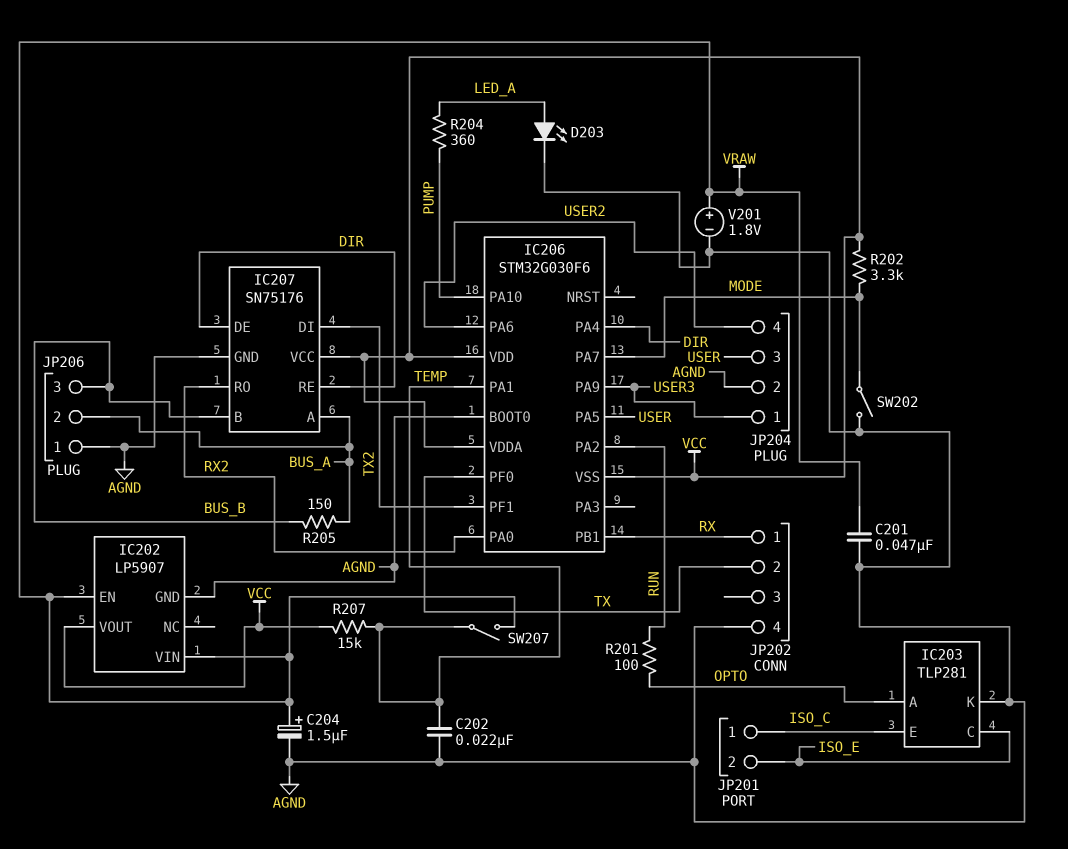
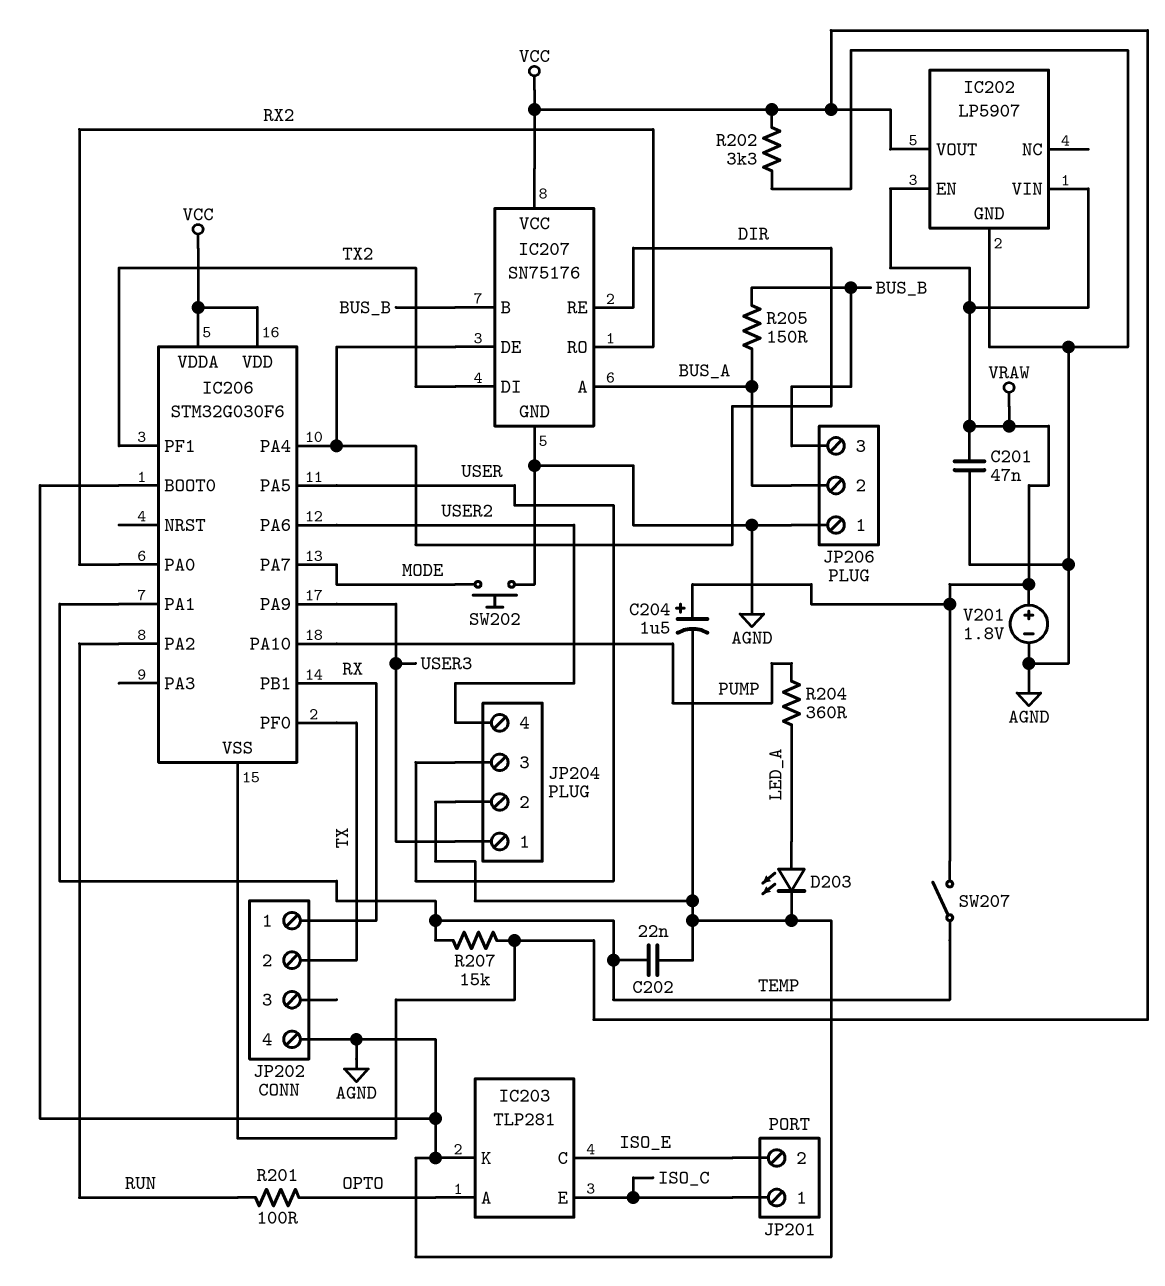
R202: 3.3k (MODE, VCC) -> 3.3k (AGND, VCC)
SW202: switch (AGND, MODE) -> button (AGND, MODE)

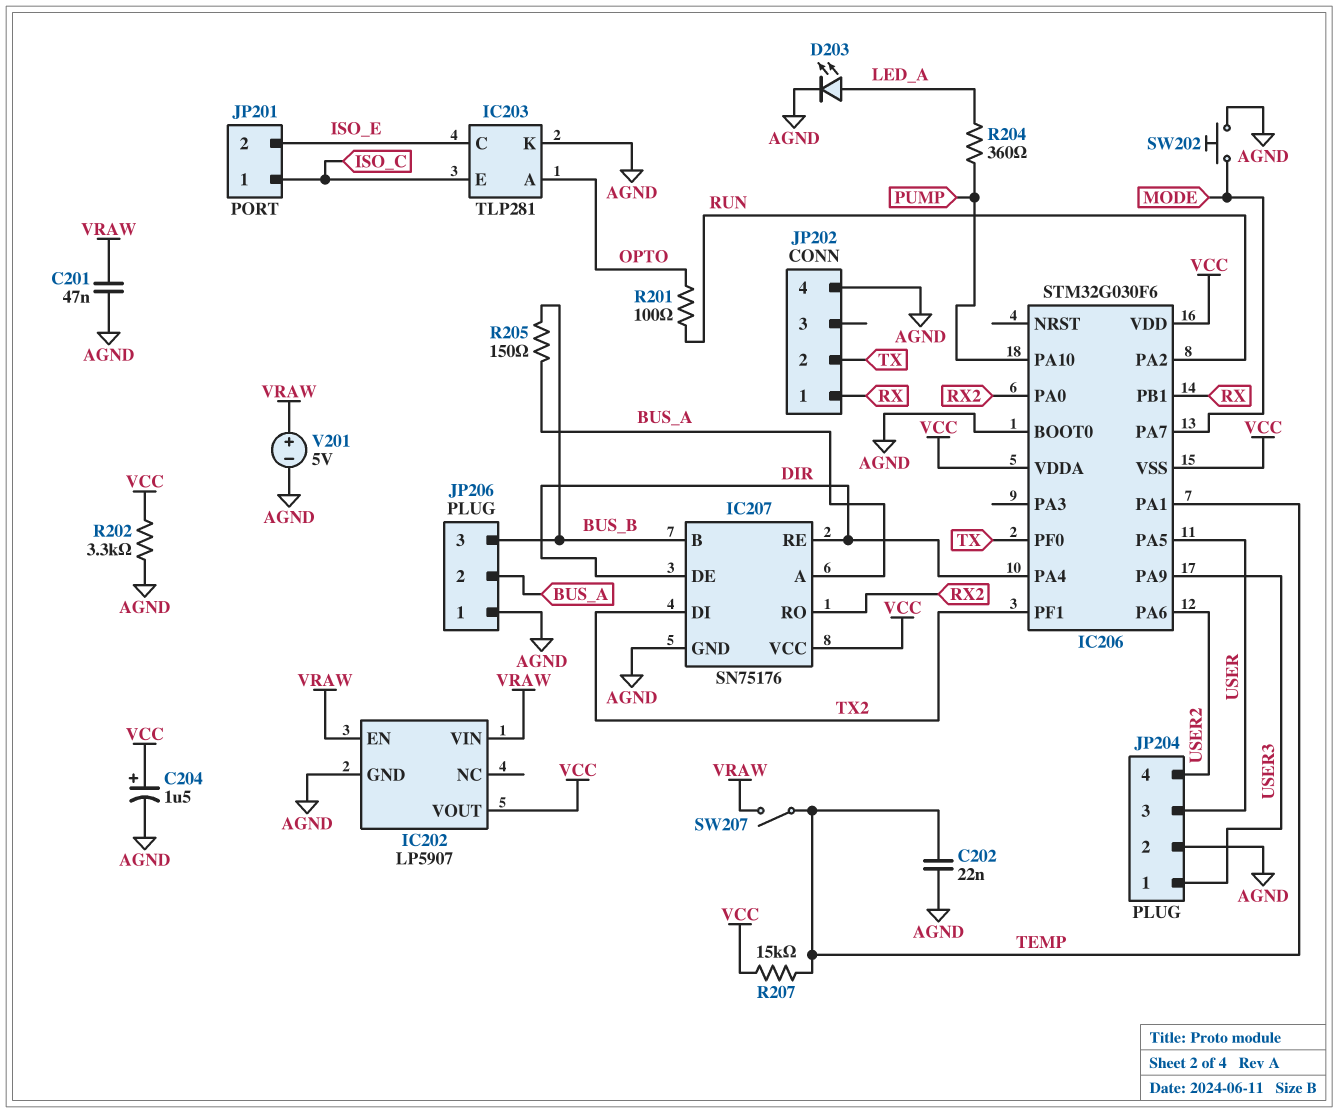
C204: 1.5uF (plus VRAW, minus AGND) -> 1.5uF (plus VCC, minus AGND)
V201: 1.8V (plus VRAW, minus AGND) -> 5V (plus VRAW, minus AGND)

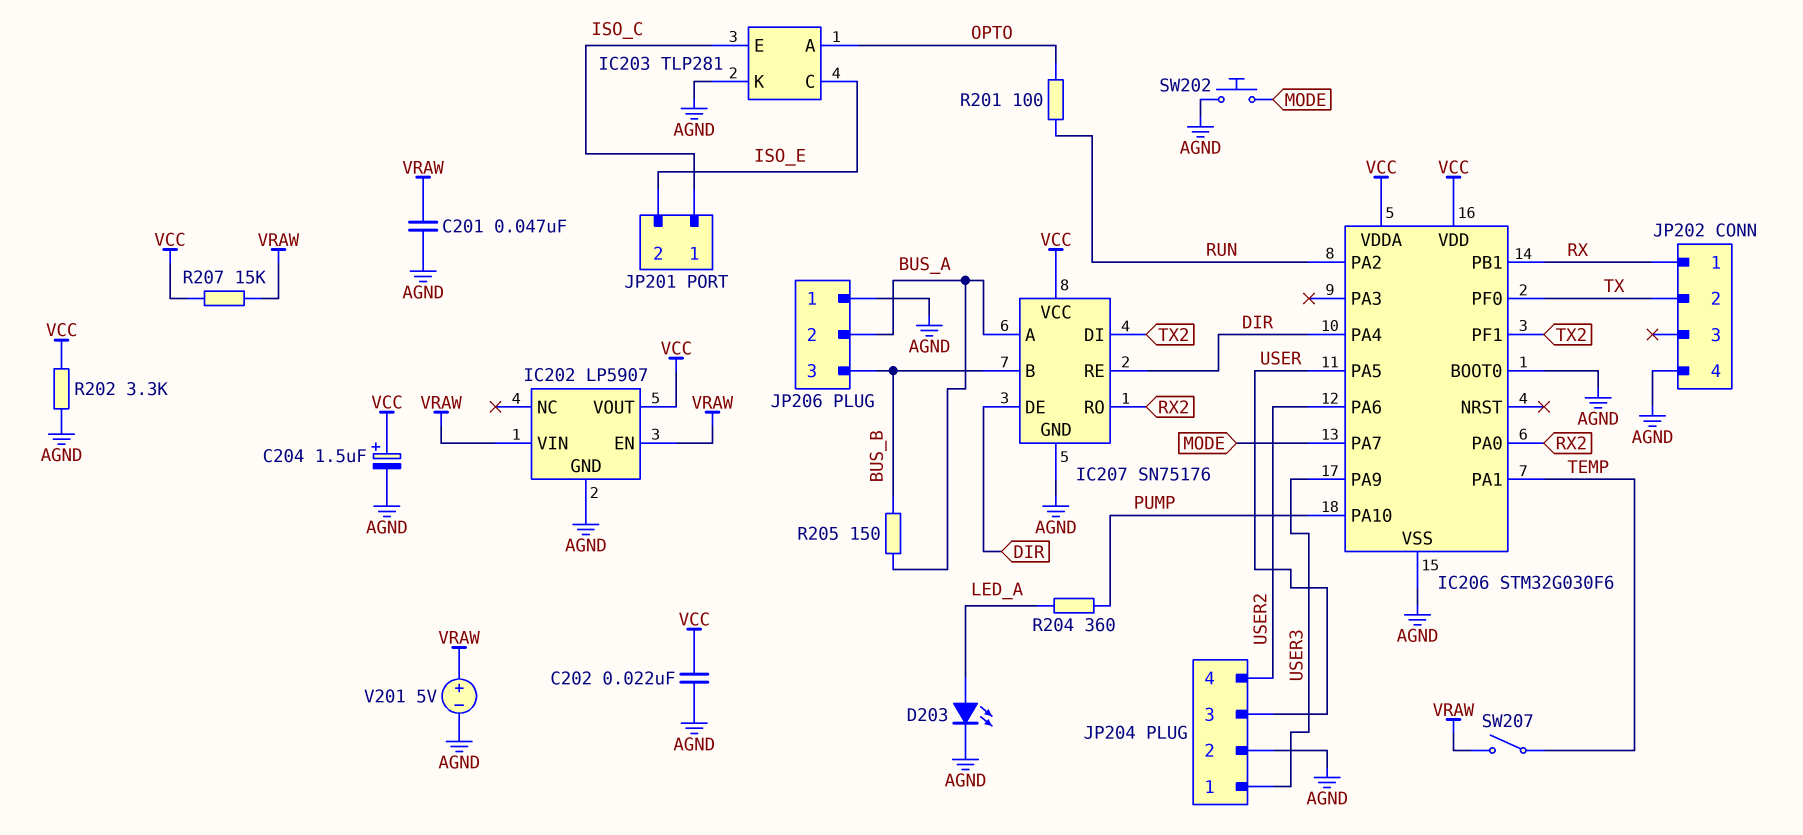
C202: 22nF (AGND, TEMP) -> 22nF (AGND, VCC)
IC206 pin VSS: VCC -> AGND
R207: 15k (TEMP, VCC) -> 15k (VCC, VRAW)

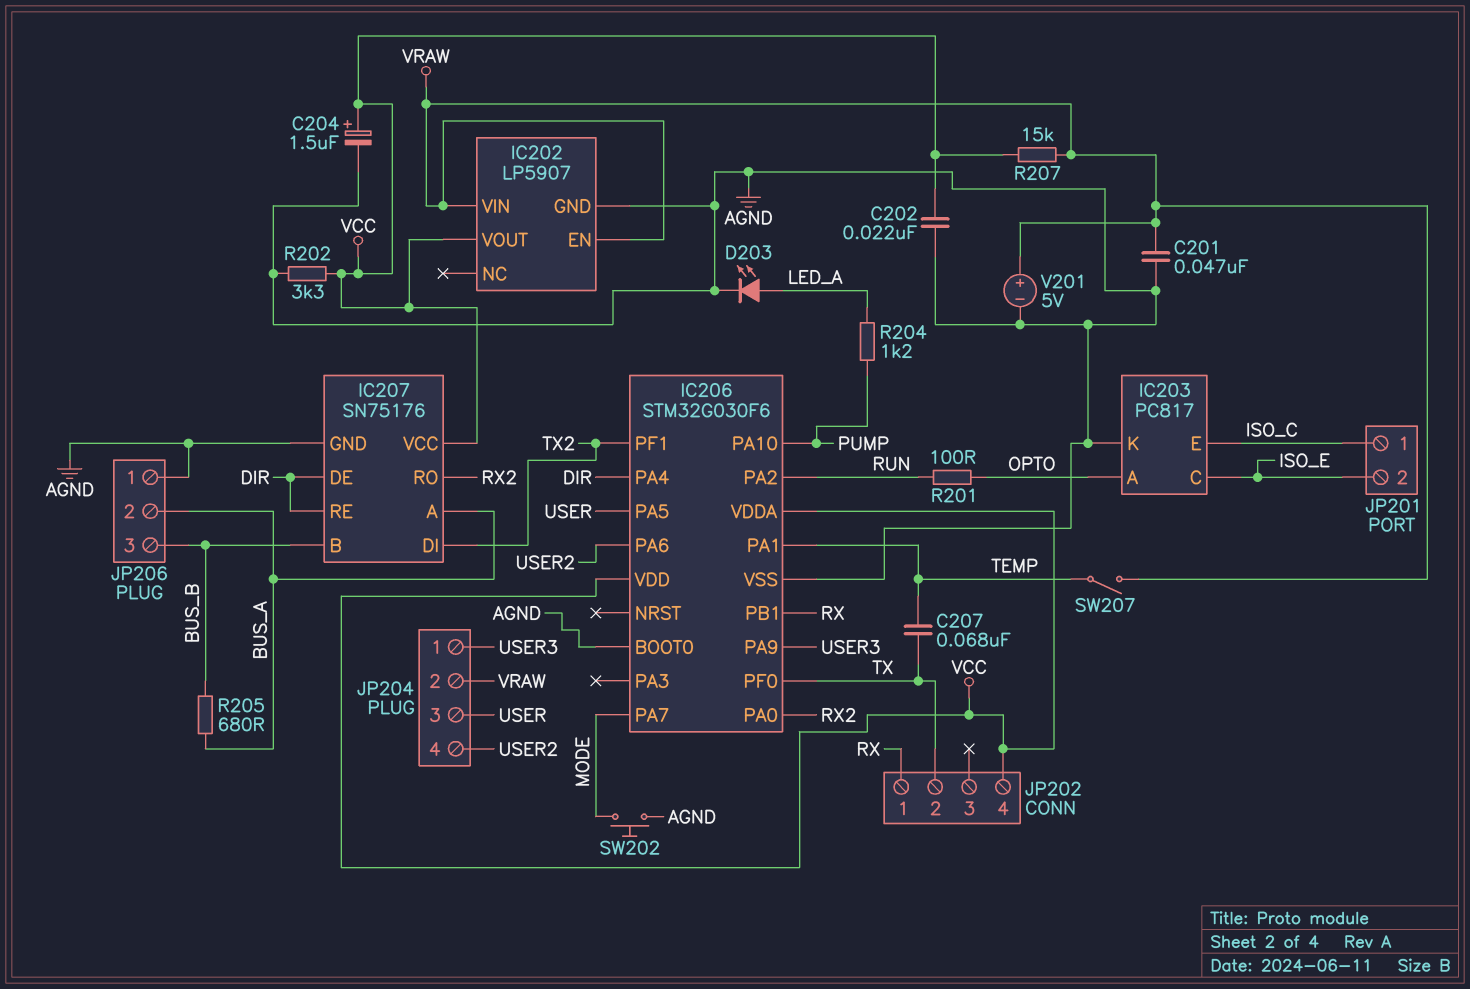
C207: none -> 68nF (TEMP, TX)
IC203: TLP281 -> PC817
JP202 pin 4: AGND -> VCC
JP204 pin 2: AGND -> VRAW
R204: 360 (LED_A, PUMP) -> 1.2k (LED_A, PUMP)
R205: 150 (BUS_A, BUS_B) -> 680 (BUS_A, BUS_B)

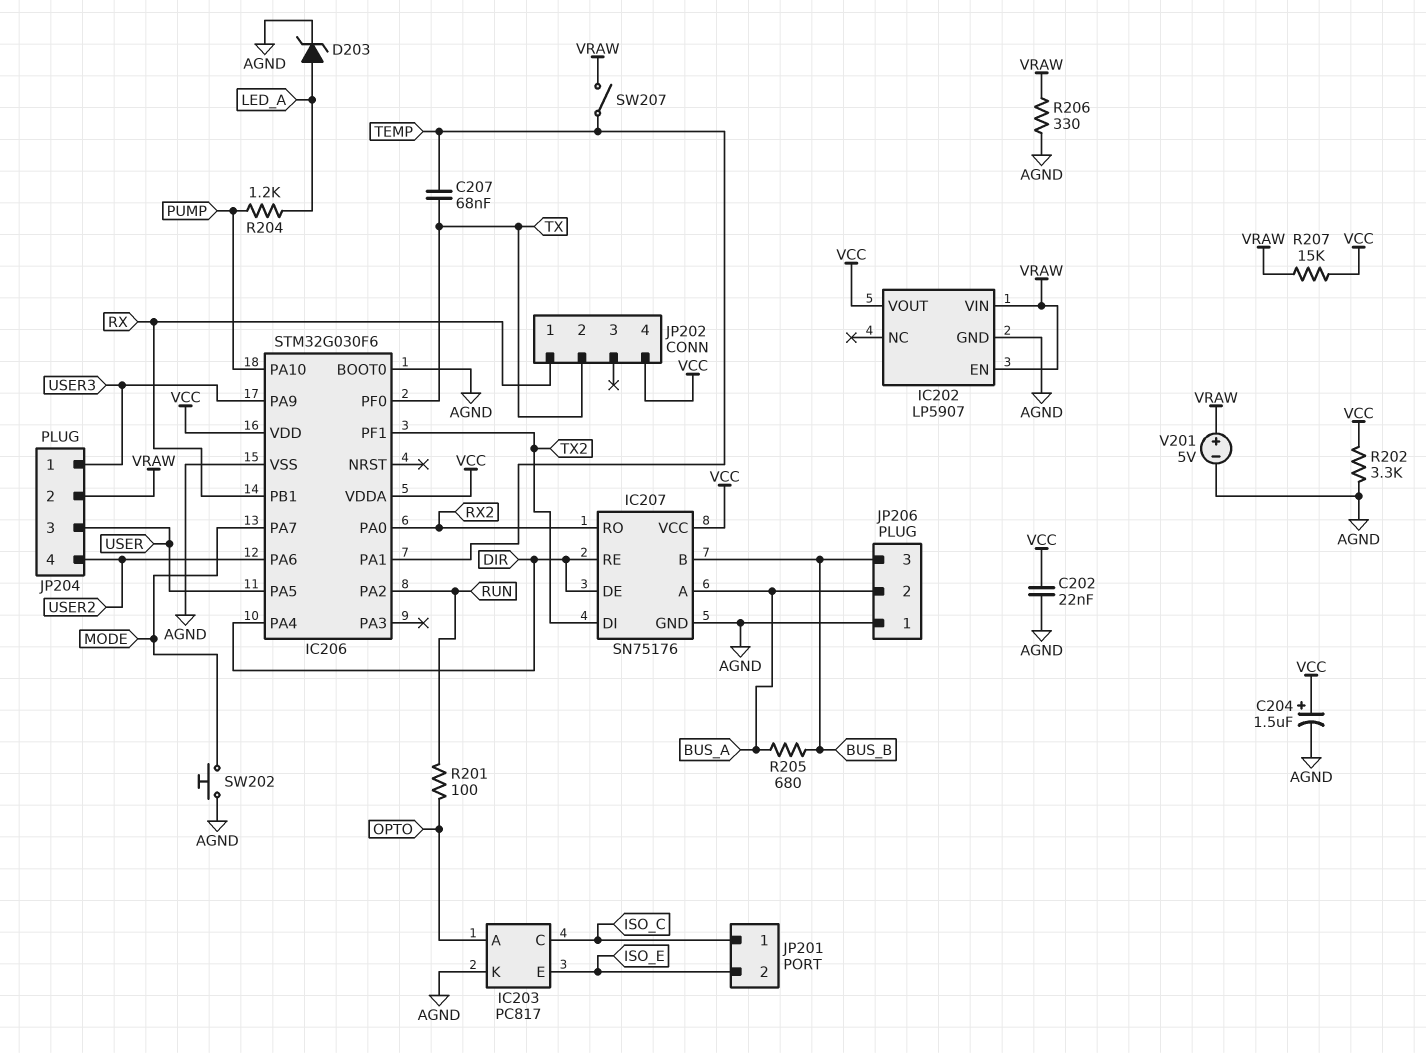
C201: 47nF (AGND, VRAW) -> none
D203: LED (A LED_A, K AGND) -> zener (A LED_A, K AGND)
IC203 pin C: ISO_E -> ISO_C
IC203 pin E: ISO_C -> ISO_E
R206: none -> 330 (AGND, VRAW)

